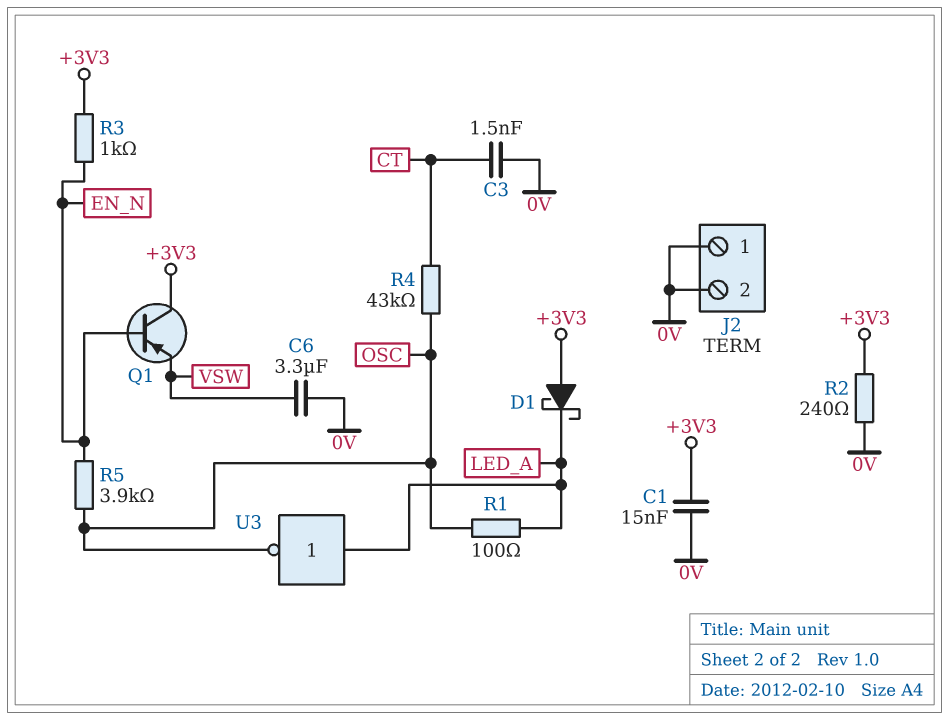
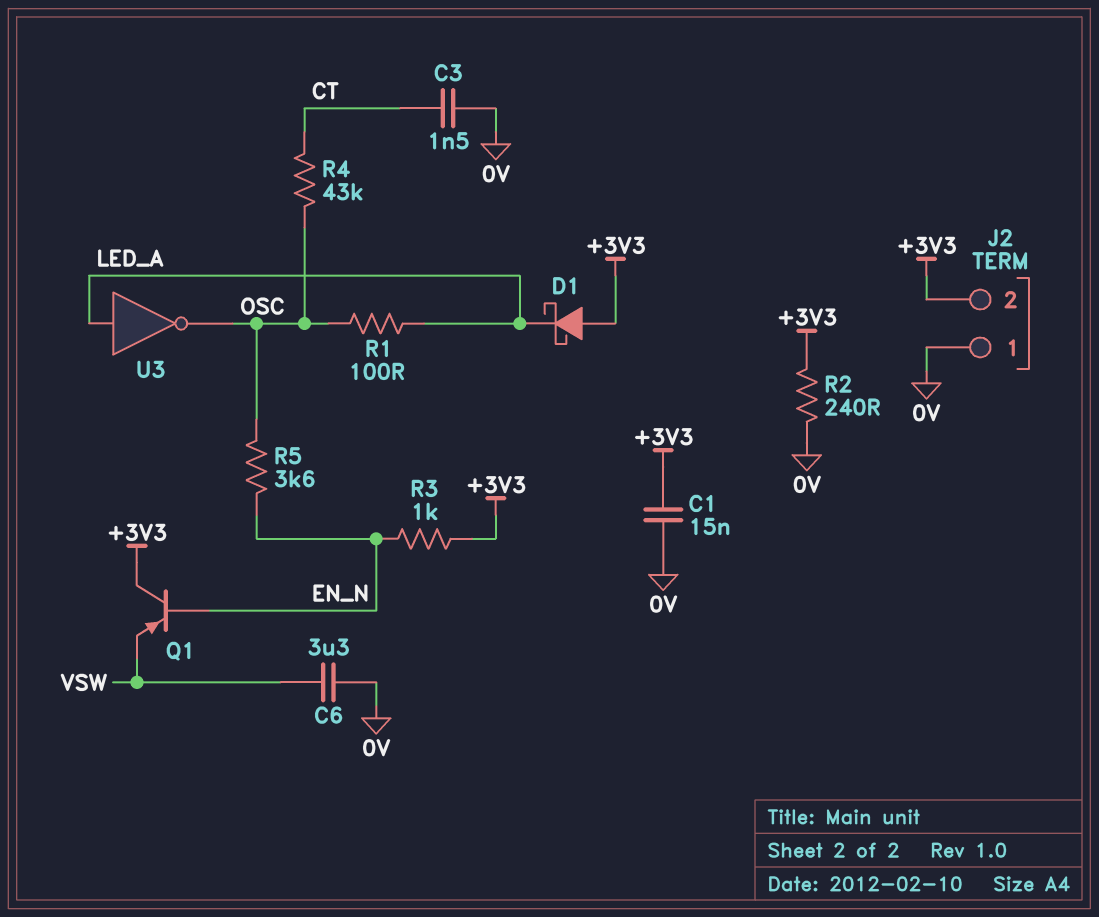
J2 pin 2: 0V -> +3V3
R5: 3.9k (EN_N, OSC) -> 3.6k (EN_N, OSC)

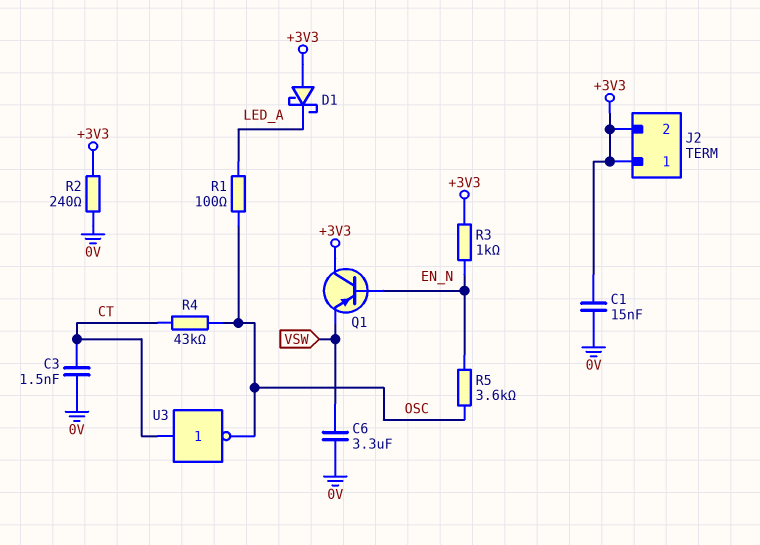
J2 pin 1: 0V -> +3V3
U3: NOT (in LED_A, out OSC) -> NOT (in CT, out OSC)

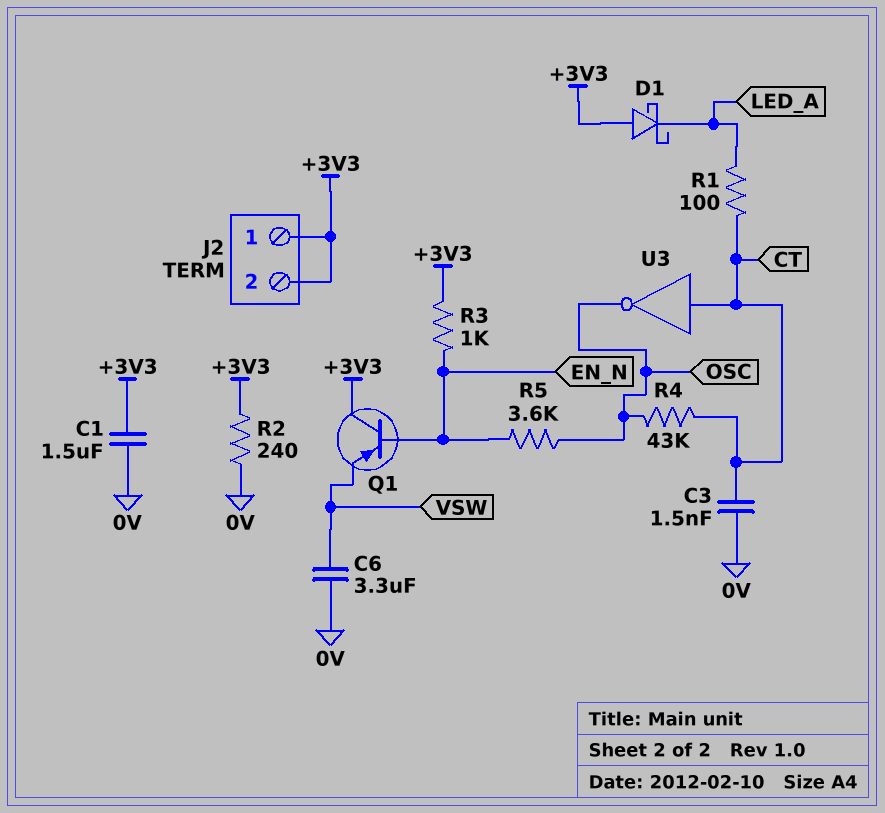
C1: 15nF (+3V3, 0V) -> 1.5uF (+3V3, 0V)
R1: 100 (LED_A, OSC) -> 100 (CT, LED_A)

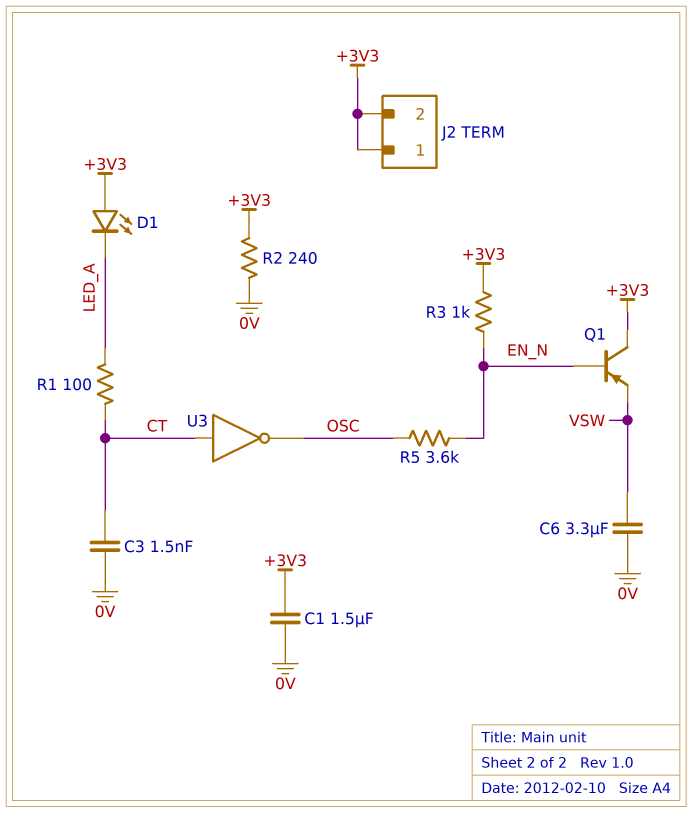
D1: schottky (A +3V3, K LED_A) -> LED (A +3V3, K LED_A)
R4: 43k (CT, OSC) -> none

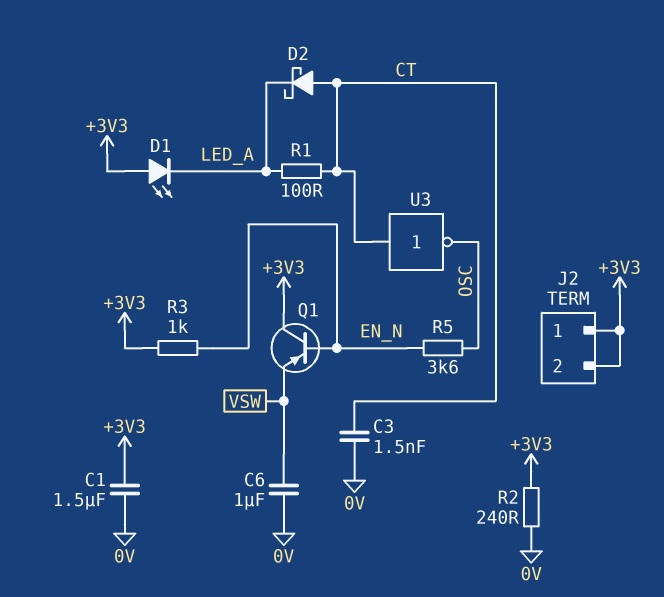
C6: 3.3uF (0V, VSW) -> 1uF (0V, VSW)
D2: none -> schottky (A CT, K LED_A)

